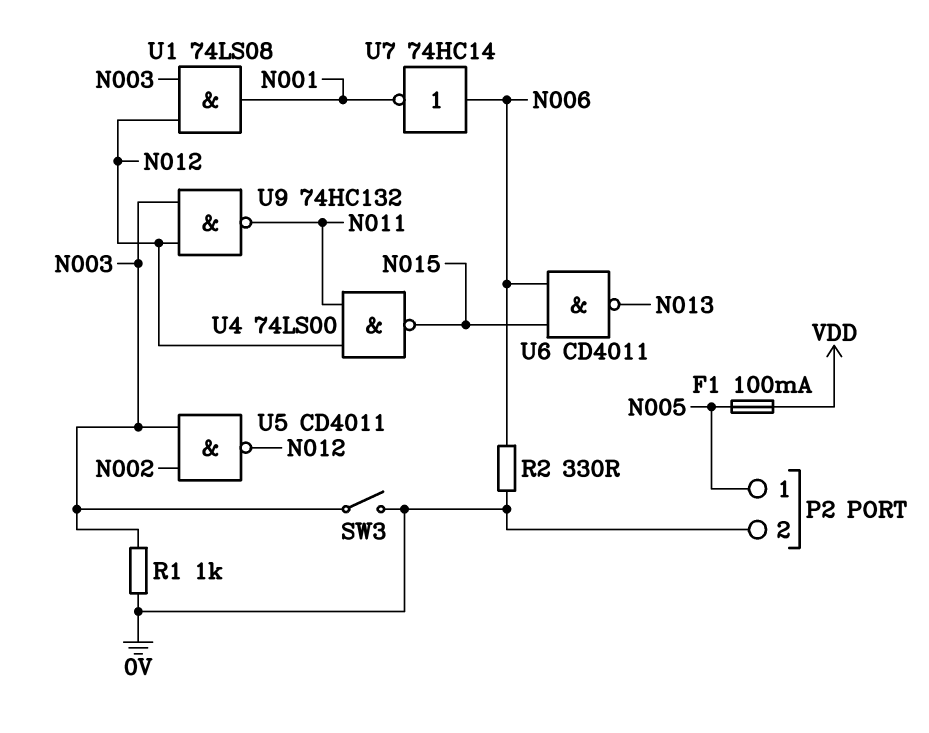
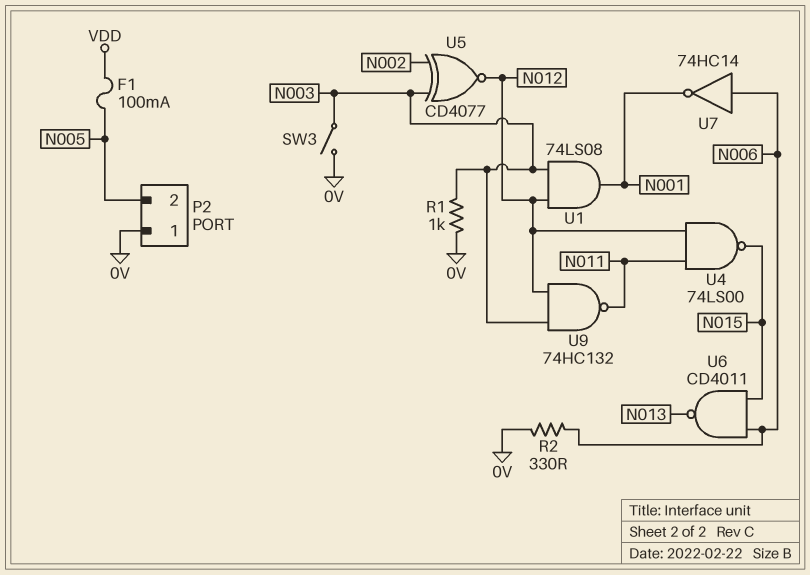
P2 pin 1: N005 -> 0V
P2 pin 2: 0V -> N005
U5: NAND CD4011 (in N002, in N003, out N012) -> XNOR CD4077 (in N002, in N003, out N012)

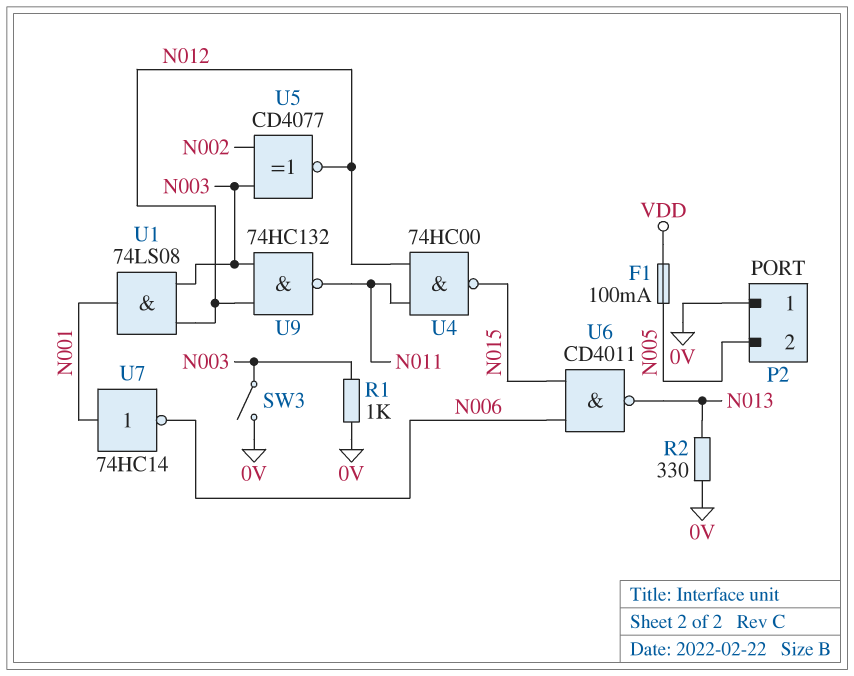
R2: 330 (0V, N006) -> 330 (0V, N013)
U4: NAND 74LS00 (in N011, in N012, out N015) -> NAND 74HC00 (in N011, in N012, out N015)
U7: NOT 74HC14 (in N006, out N001) -> NOT 74HC14 (in N001, out N006)

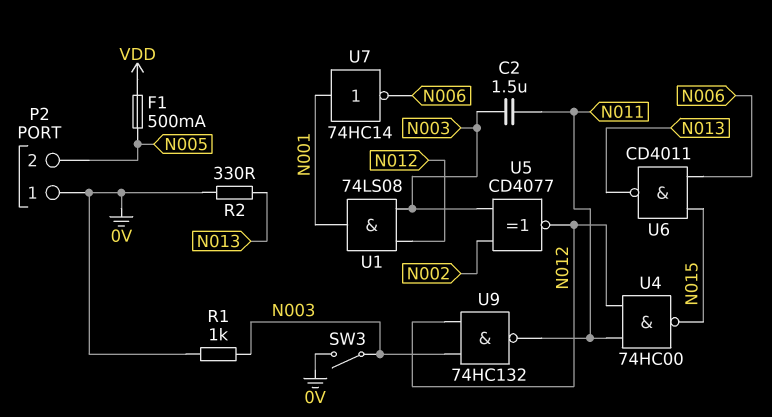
C2: none -> 1.5uF (N003, N011)
F1: 100mA (N005, VDD) -> 500mA (N005, VDD)

